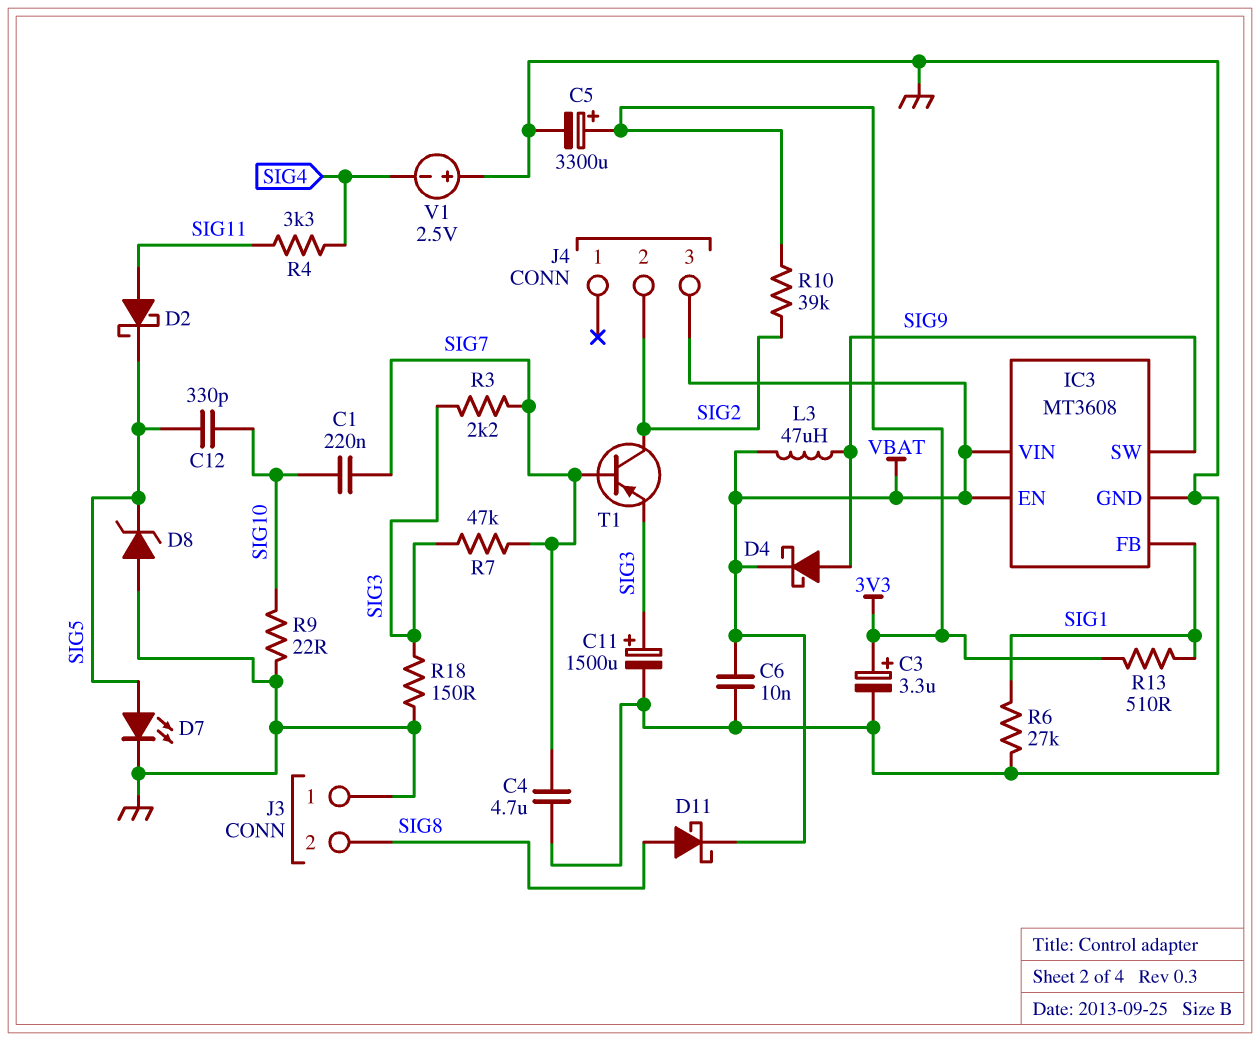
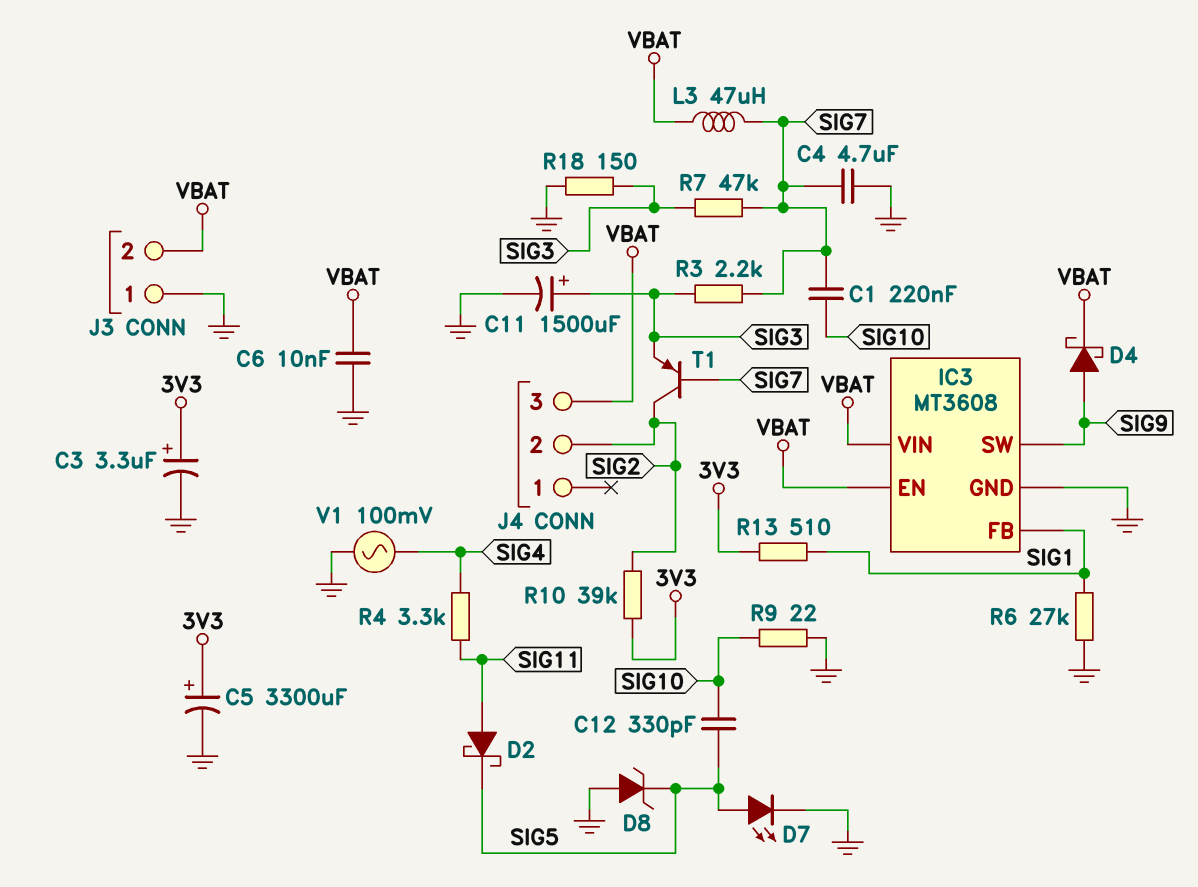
D11: schottky (A SIG8, K VBAT) -> none
J3 pin 2: SIG8 -> VBAT
L3: 47uH (SIG9, VBAT) -> 47uH (SIG7, VBAT)
V1: 2.5V (plus GND, minus SIG4) -> AC 100mV (GND, SIG4)

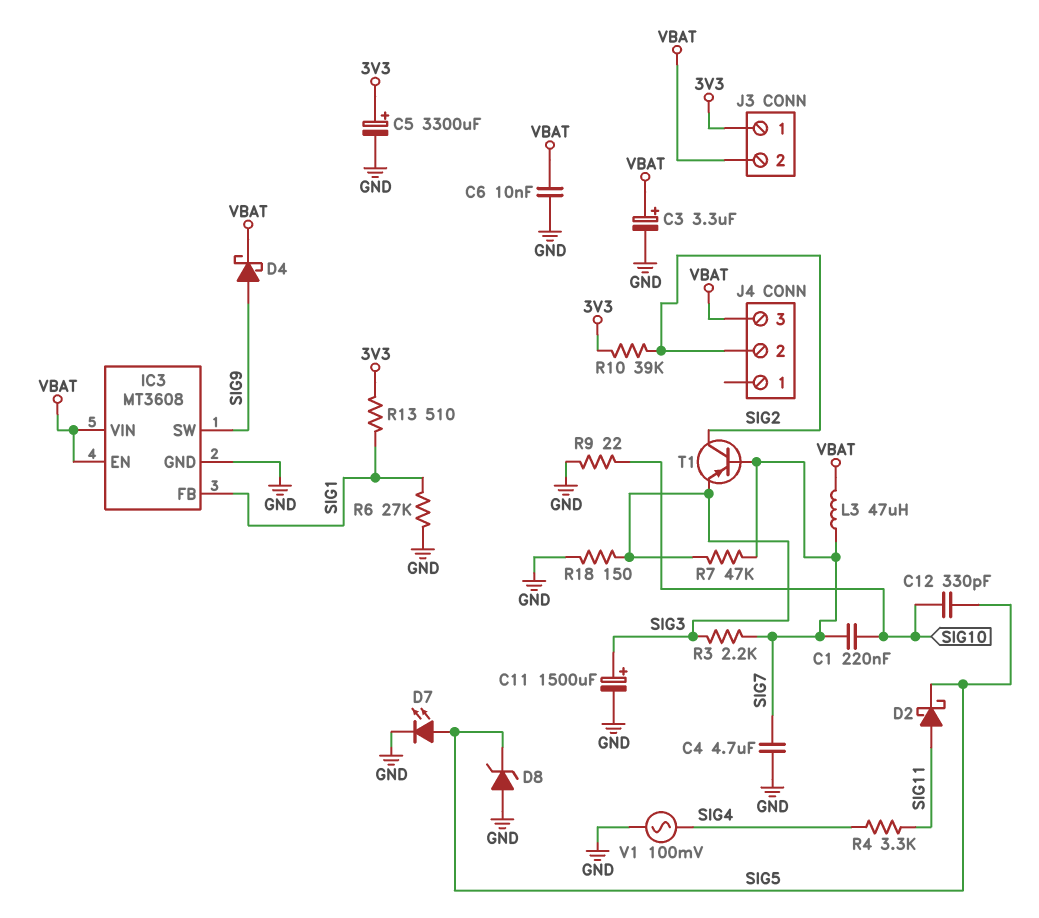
C3: 3.3uF (plus 3V3, minus GND) -> 3.3uF (plus VBAT, minus GND)
J3 pin 1: GND -> 3V3

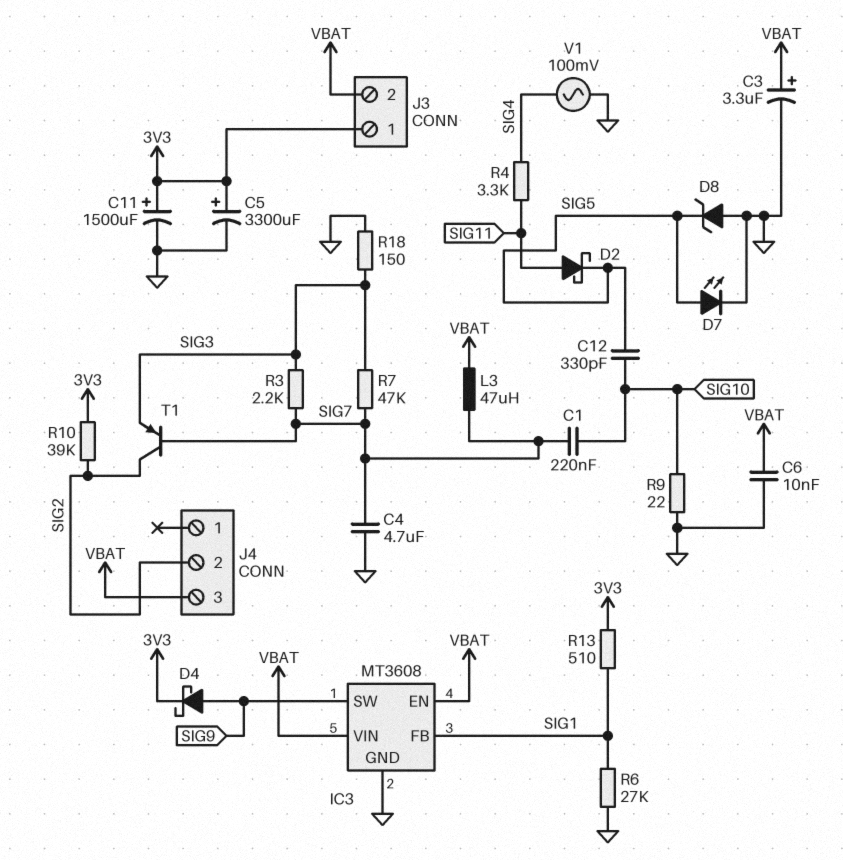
C11: 1500uF (plus SIG3, minus GND) -> 1500uF (plus 3V3, minus GND)
D4: schottky (A SIG9, K VBAT) -> schottky (A SIG9, K 3V3)

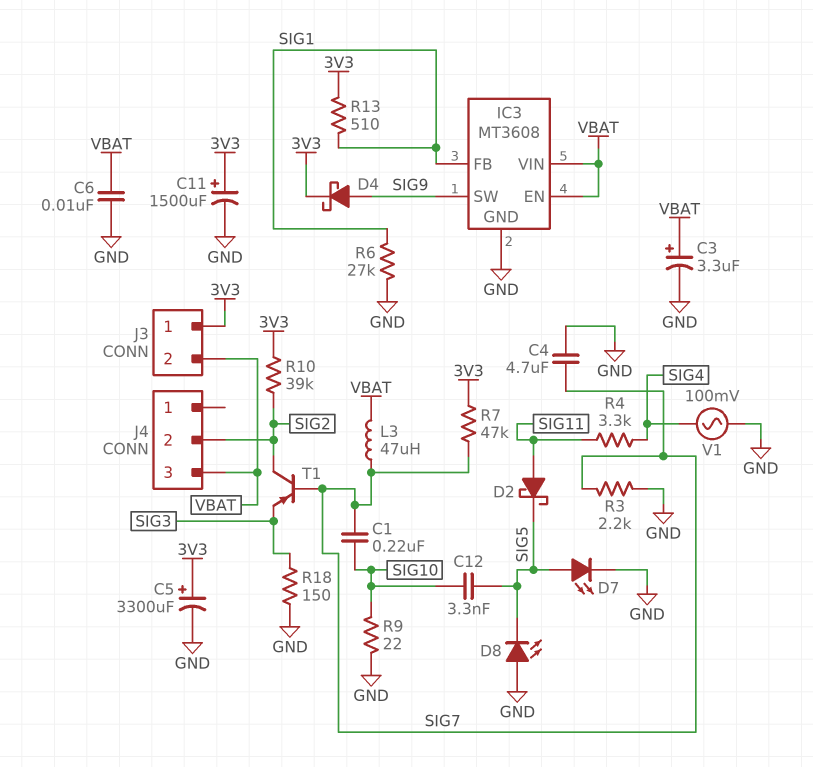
C12: 330pF (SIG5, SIG10) -> 3.3nF (SIG5, SIG10)
D8: zener (A GND, K SIG5) -> LED (A GND, K SIG5)
R3: 2.2k (SIG3, SIG7) -> 2.2k (GND, SIG7)
R7: 47k (SIG3, SIG7) -> 47k (3V3, SIG7)

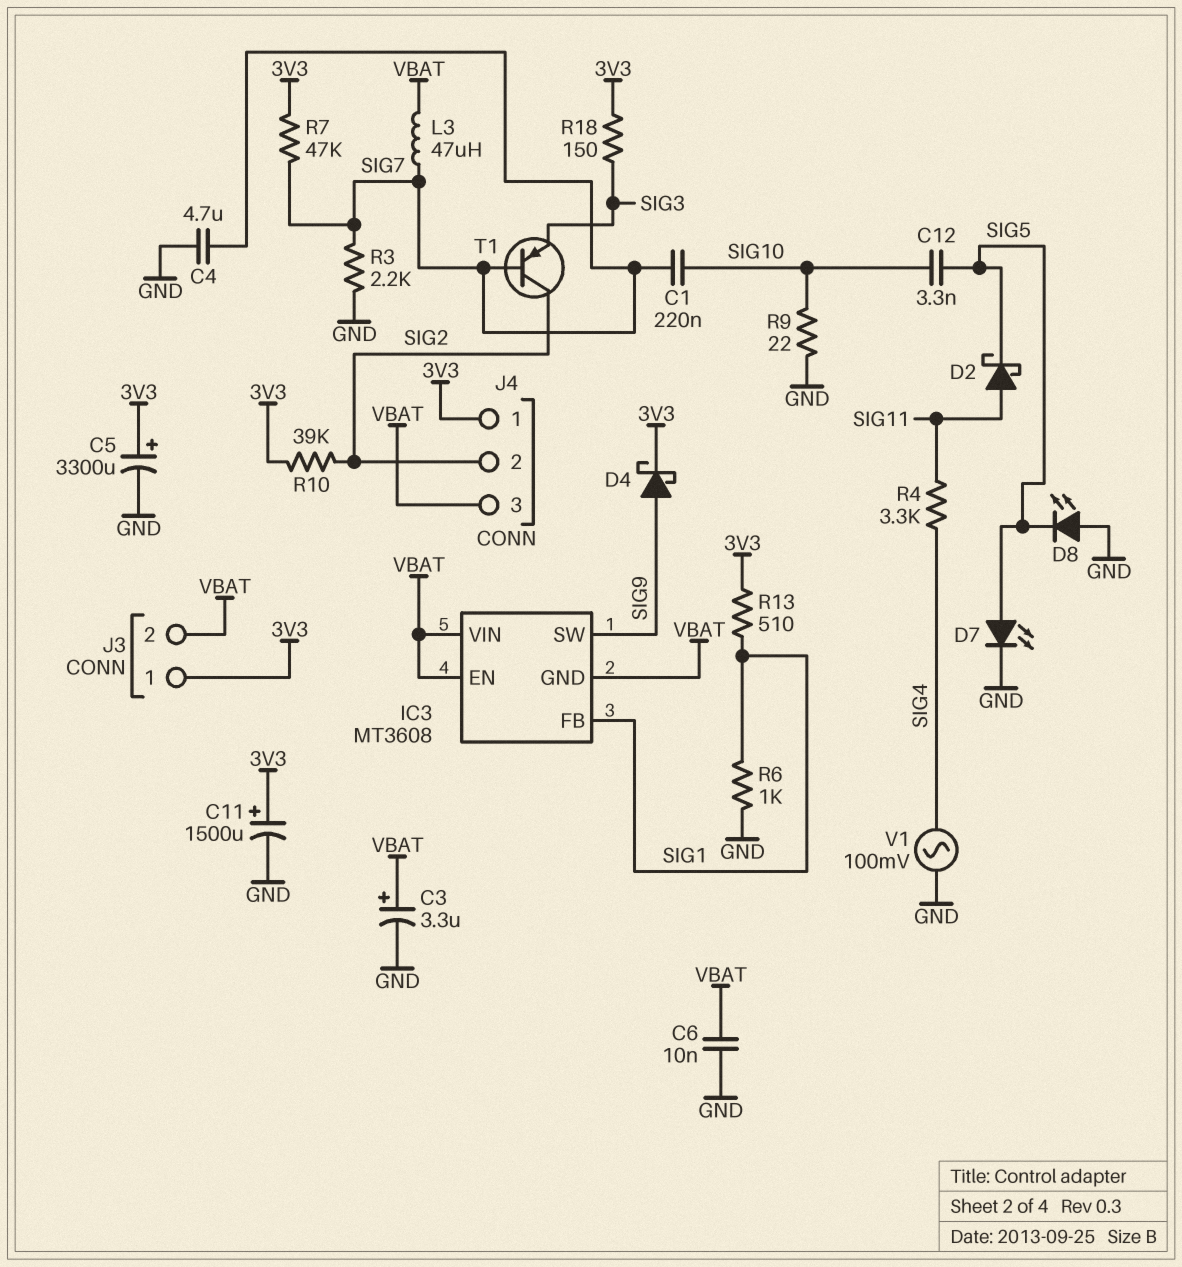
IC3 pin GND: GND -> VBAT
J4 pin 1: none -> 3V3
R6: 27k (GND, SIG1) -> 1k (GND, SIG1)
R18: 150 (GND, SIG3) -> 150 (3V3, SIG3)

